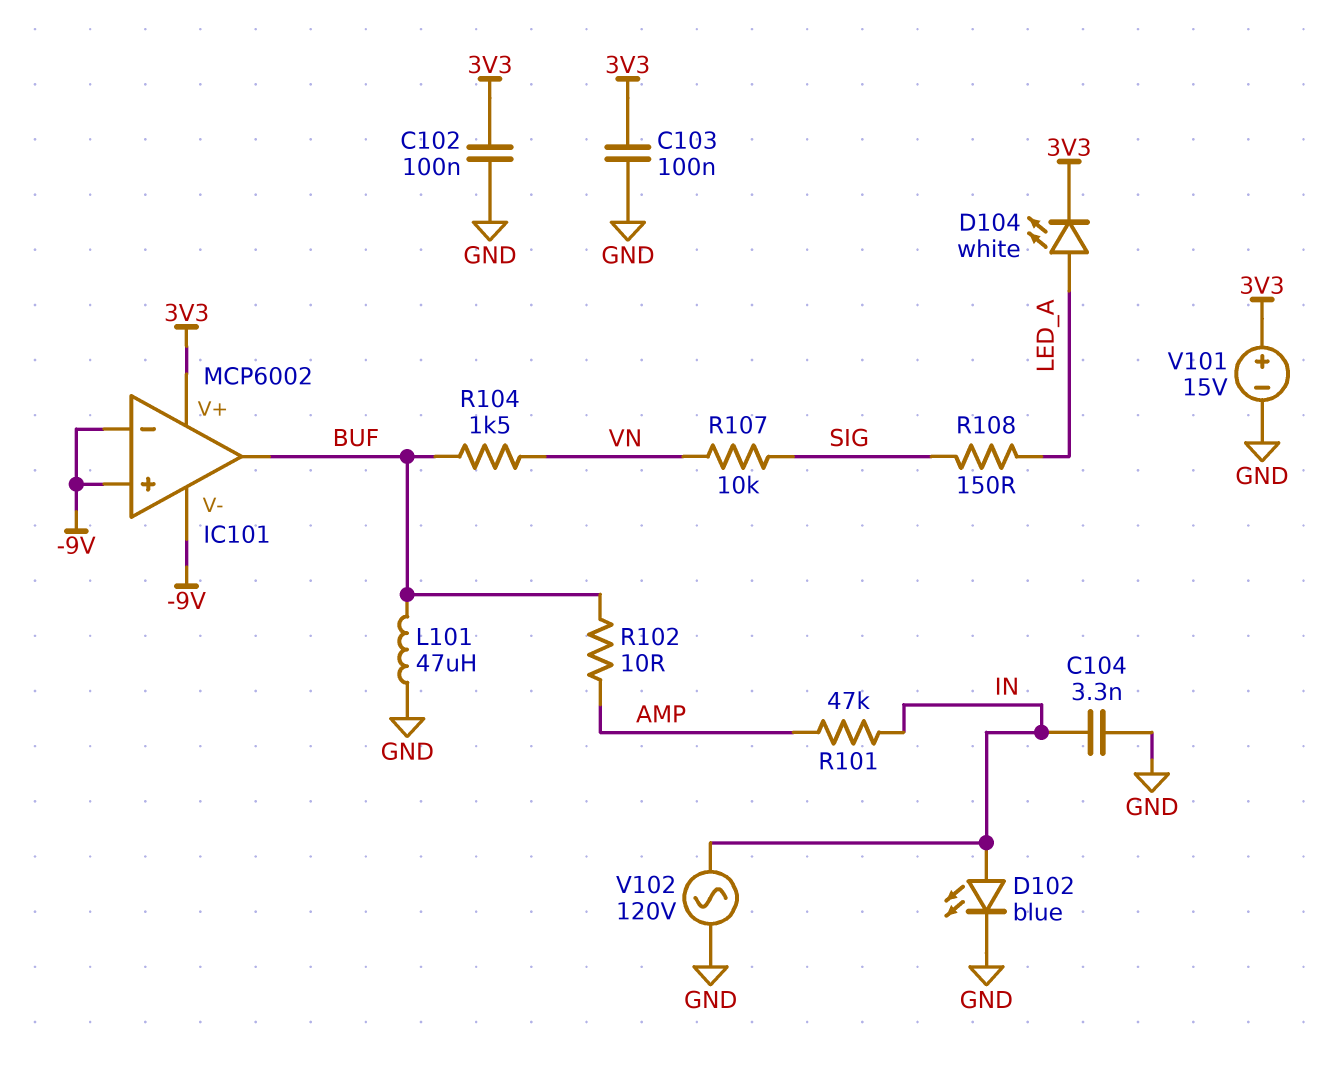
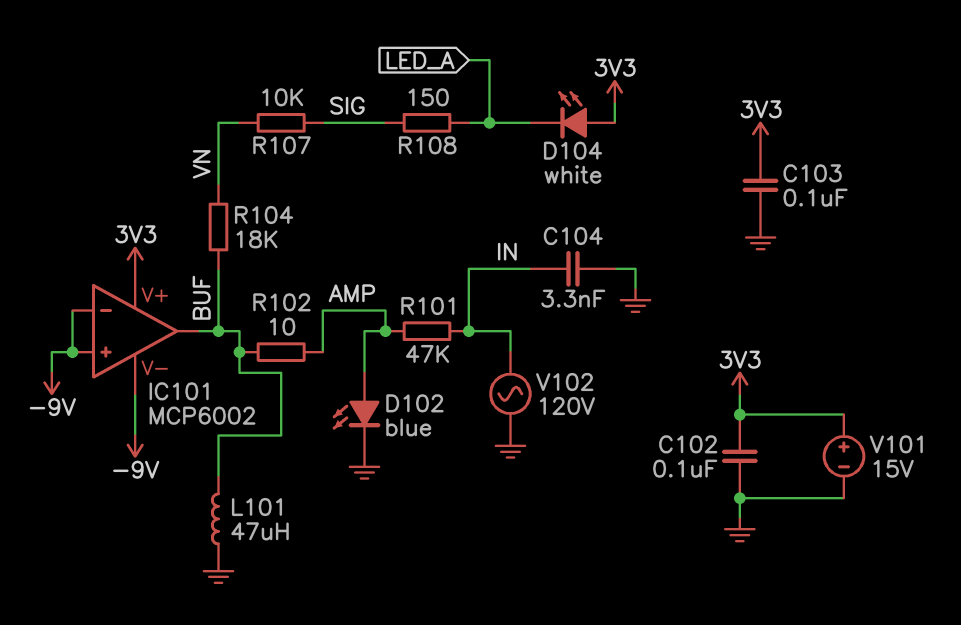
D102: LED blue (A IN, K GND) -> LED blue (A AMP, K GND)
D104: LED white (A LED_A, K 3V3) -> LED white (A 3V3, K LED_A)
R104: 1.5k (BUF, VN) -> 18k (BUF, VN)

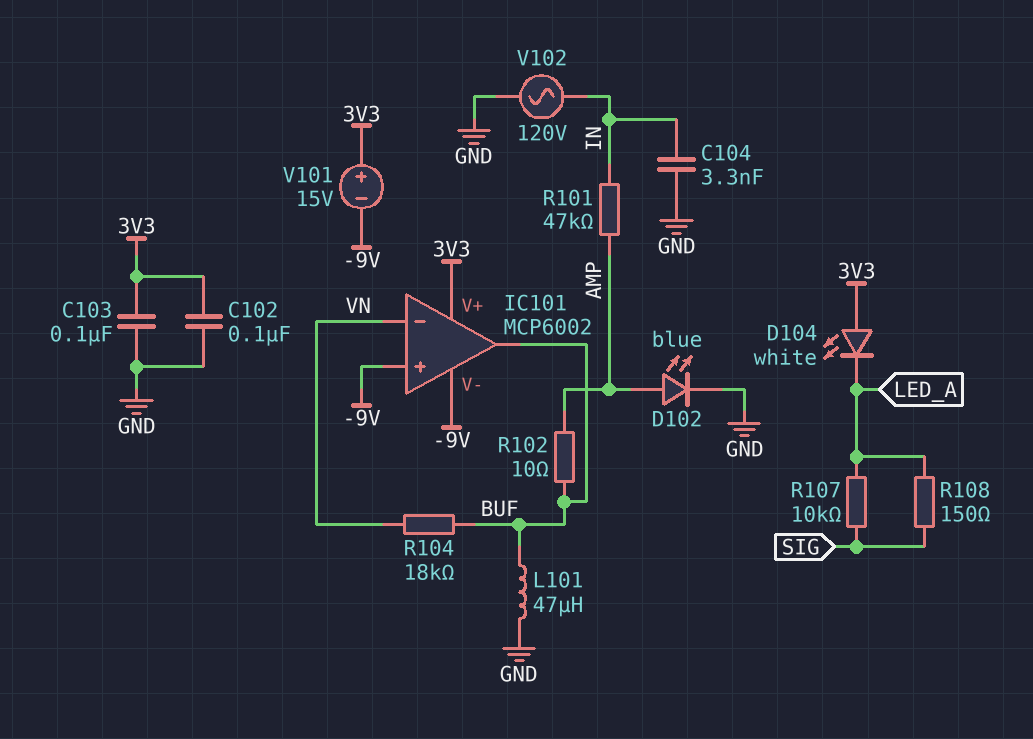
IC101 pin in-: -9V -> VN
R107: 10k (SIG, VN) -> 10k (LED_A, SIG)
V101: 15V (plus 3V3, minus GND) -> 15V (plus 3V3, minus -9V)

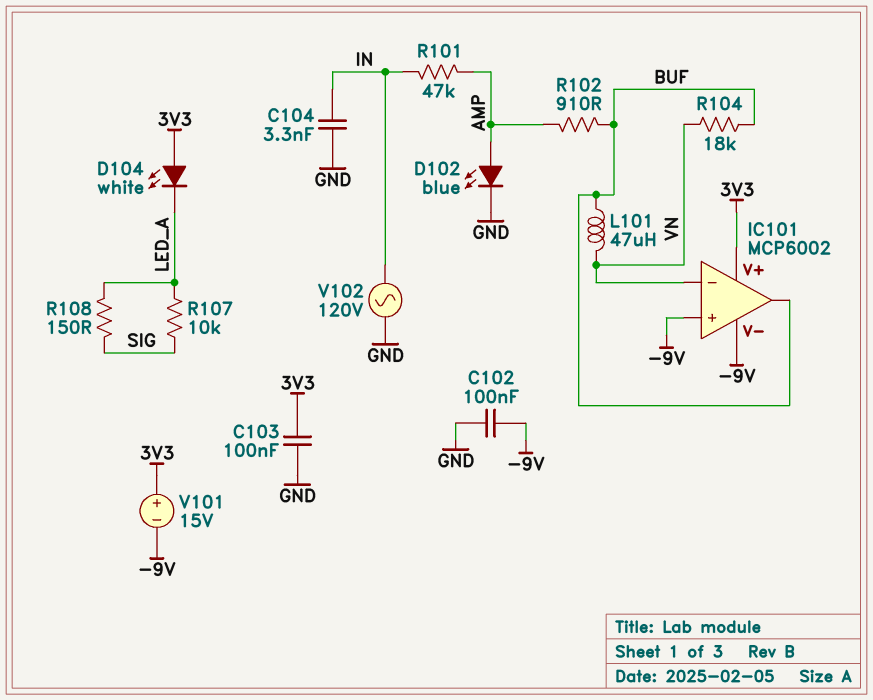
C102: 100nF (3V3, GND) -> 100nF (-9V, GND)
L101: 47uH (BUF, GND) -> 47uH (BUF, VN)
R102: 10 (AMP, BUF) -> 910 (AMP, BUF)

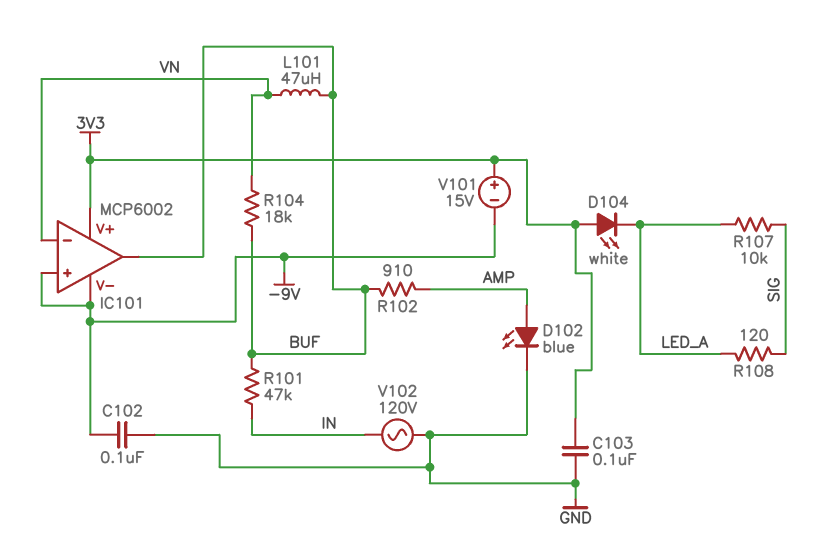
C104: 3.3nF (GND, IN) -> none
R101: 47k (AMP, IN) -> 47k (BUF, IN)
R108: 150 (LED_A, SIG) -> 120 (LED_A, SIG)

